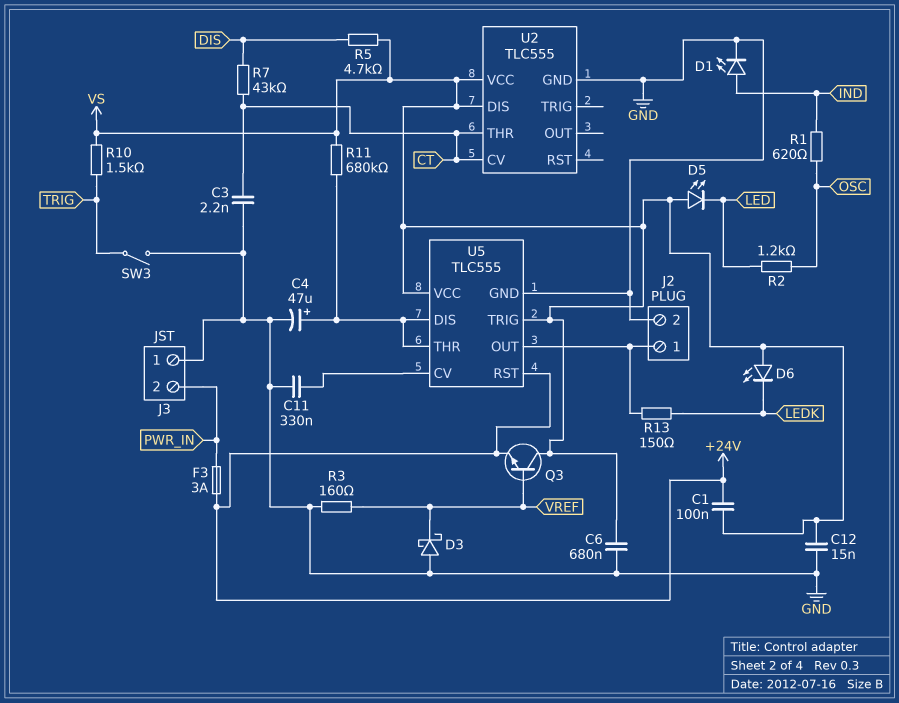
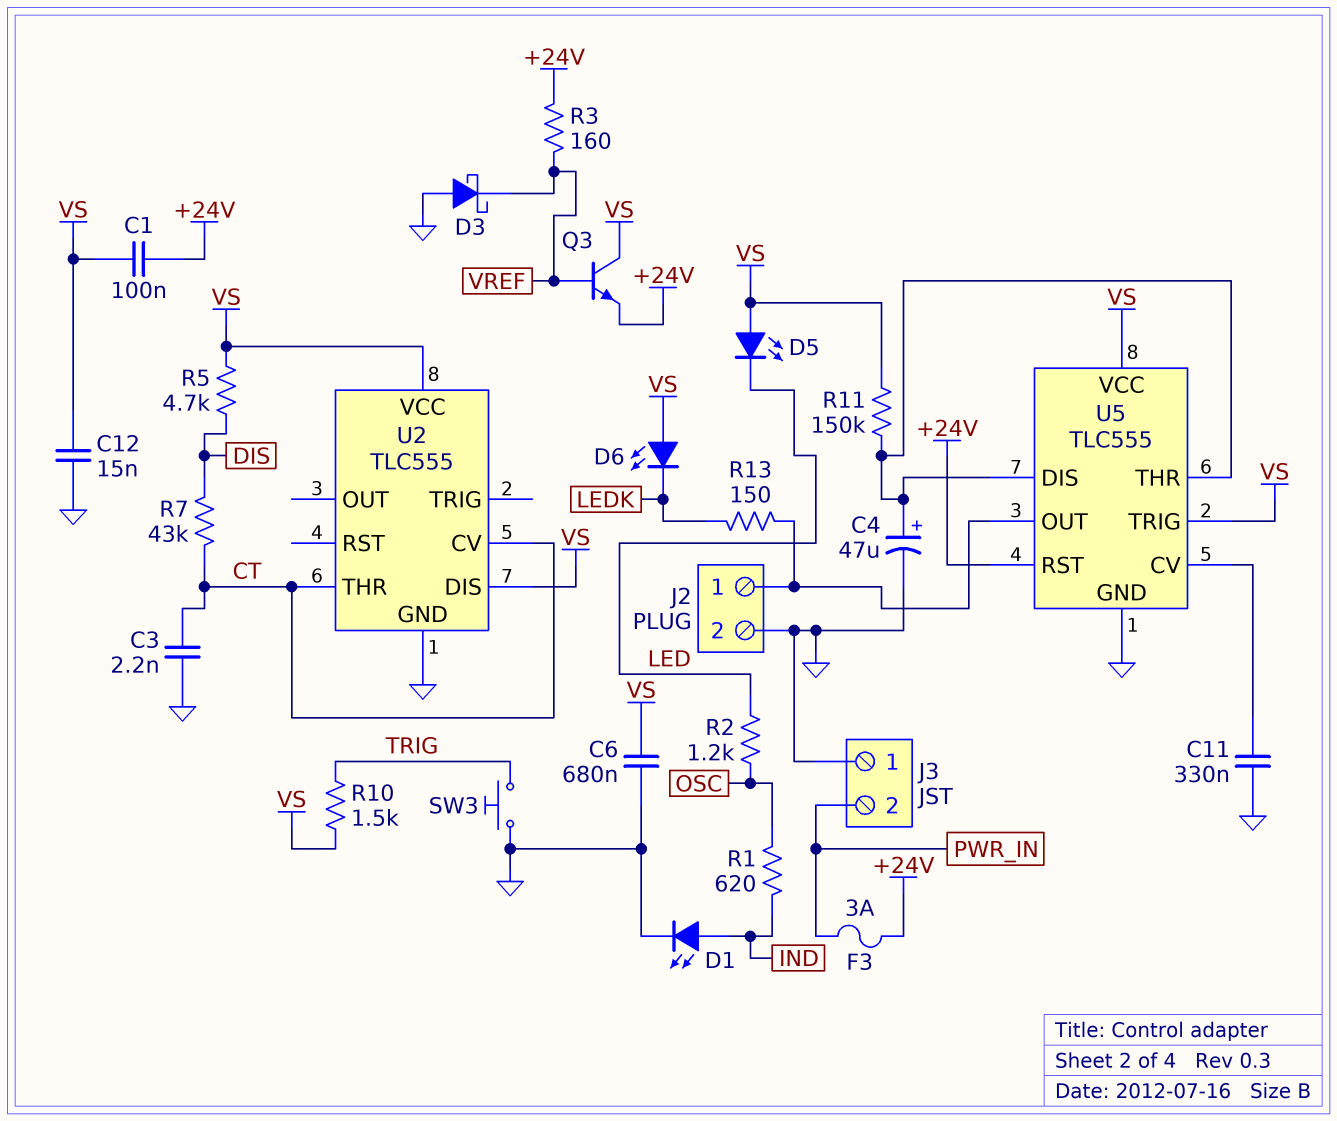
R3: 160 (GND, VREF) -> 160 (+24V, VREF)
R11: 680k (U5/DIS, VS) -> 150k (U5/DIS, VS)
SW3: switch (GND, TRIG) -> button (GND, TRIG)

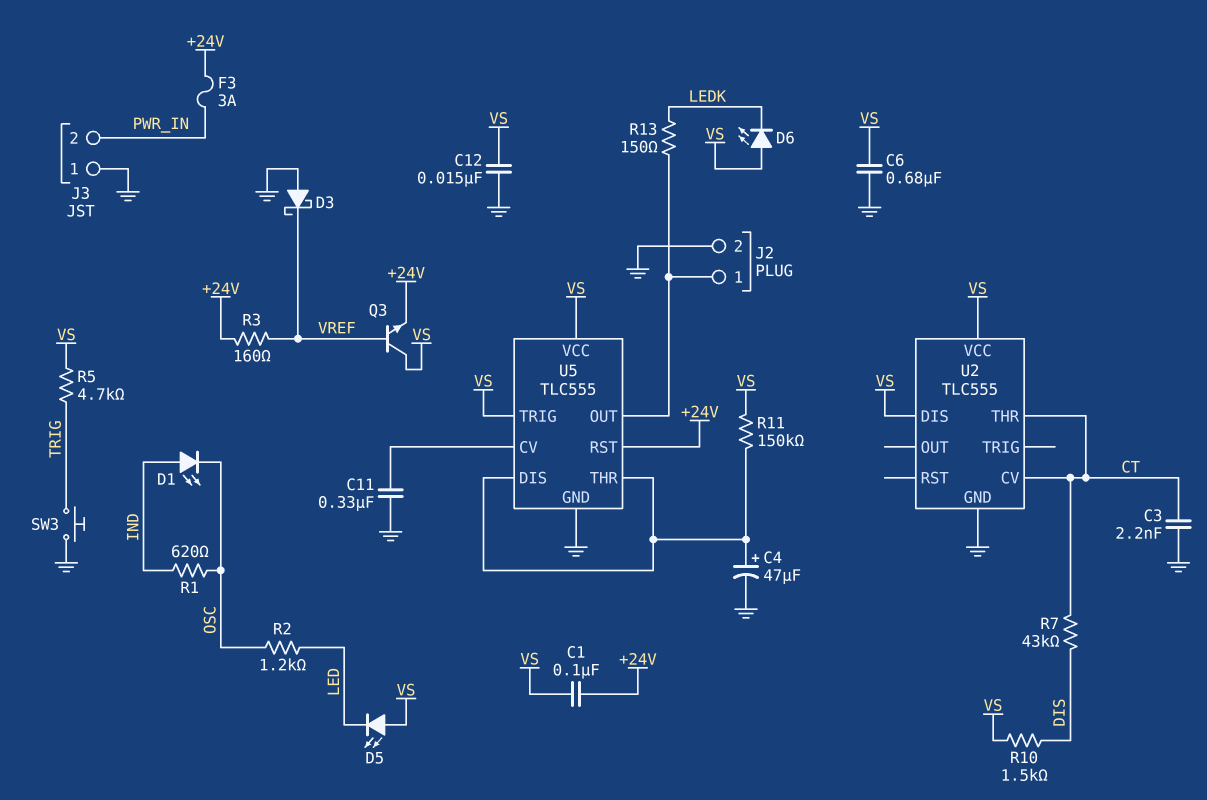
D1: LED (A IND, K GND) -> LED (A IND, K OSC)
R5: 4.7k (DIS, VS) -> 4.7k (TRIG, VS)
R10: 1.5k (TRIG, VS) -> 1.5k (DIS, VS)

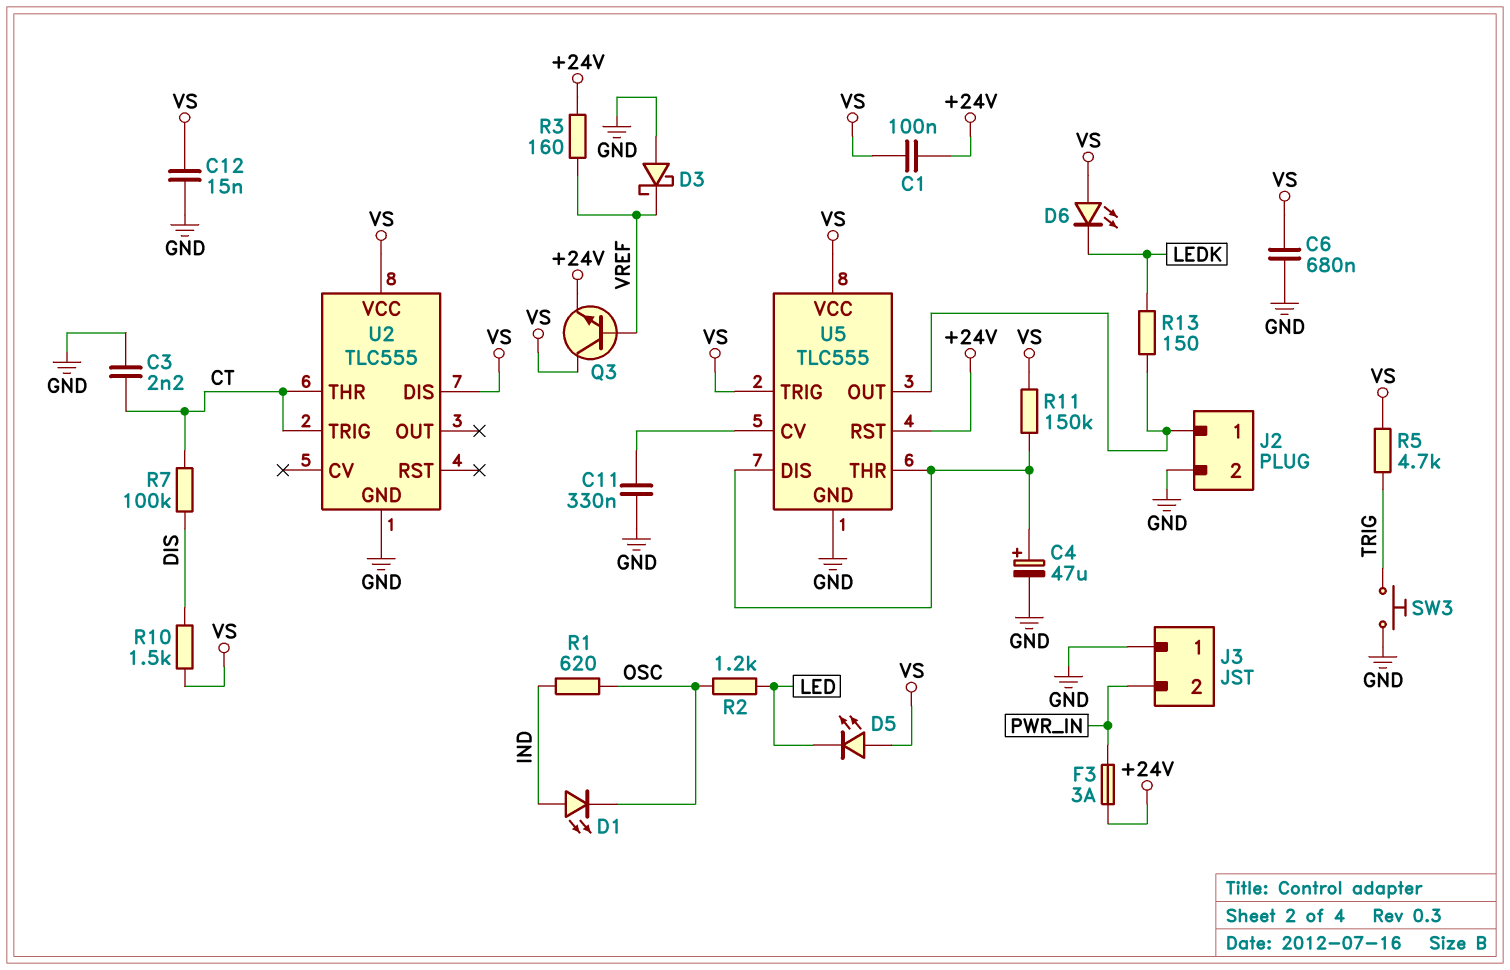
R7: 43k (CT, DIS) -> 100k (CT, DIS)
U2 pin CV: CT -> none
U2 pin TRIG: none -> CT

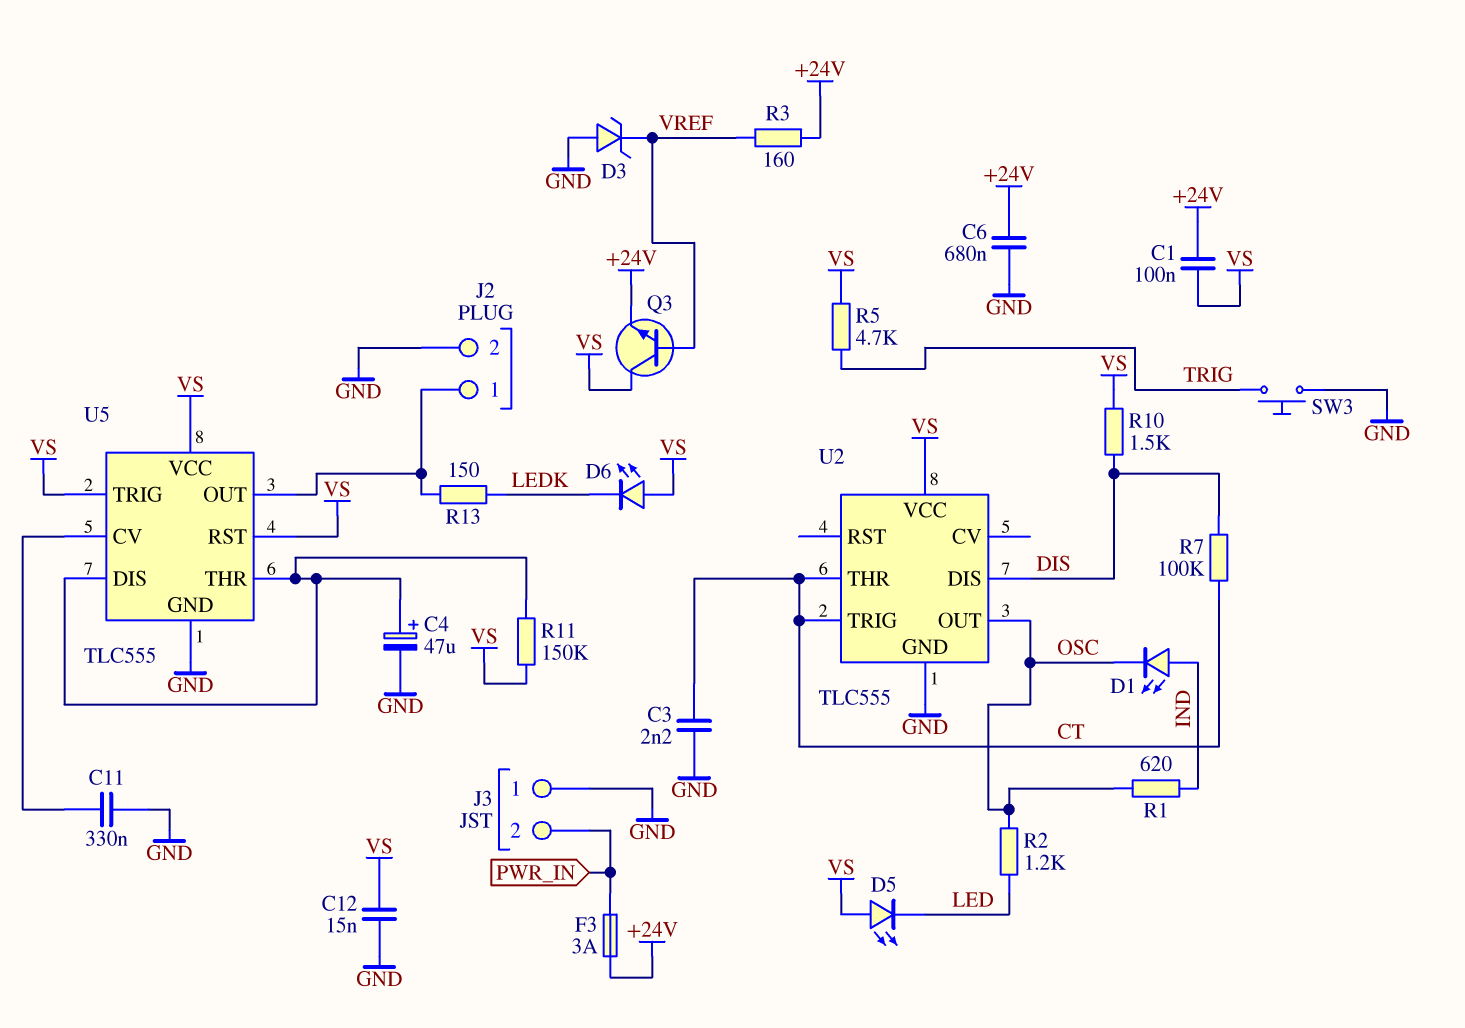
C6: 680nF (GND, VS) -> 680nF (+24V, GND)
D3: schottky (A GND, K VREF) -> zener (A GND, K VREF)
U2 pin DIS: VS -> DIS
U2 pin OUT: none -> OSC
U5 pin RST: +24V -> VS

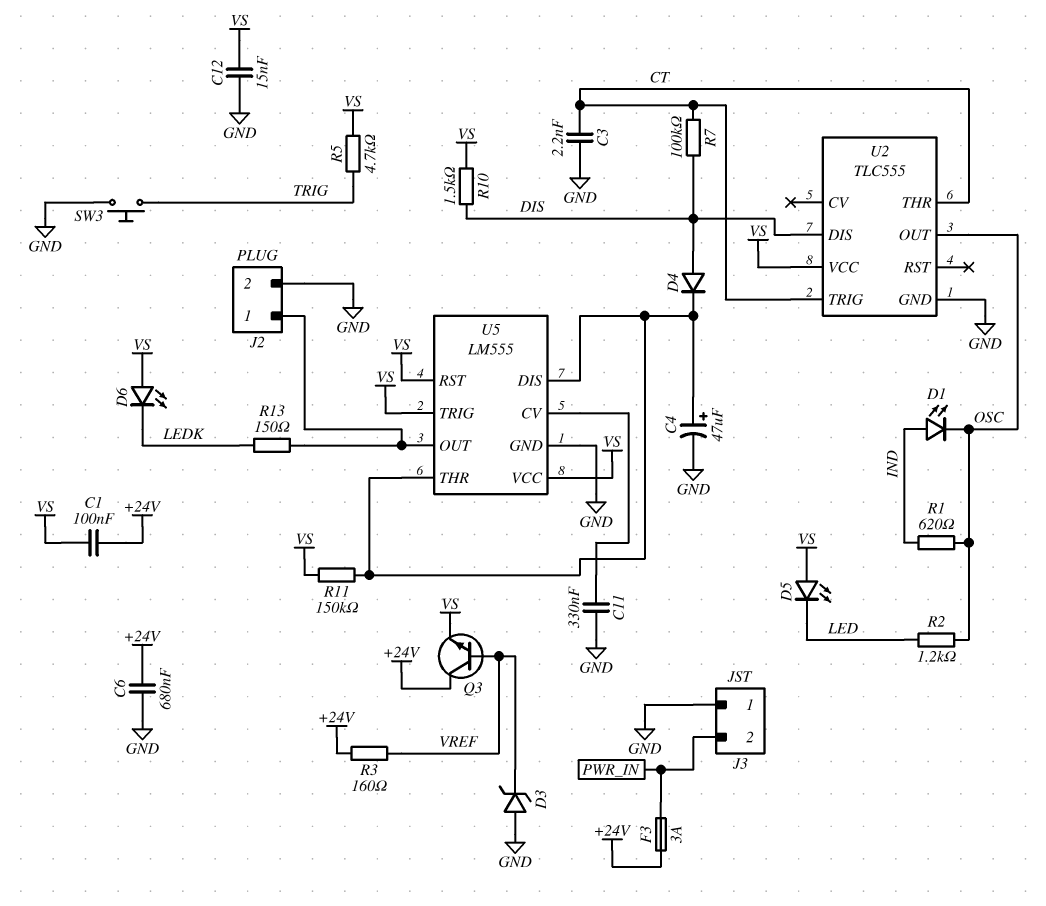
D4: none -> diode (A DIS, K U5/DIS)
Q3: NPN (B VREF, C VS, E +24V) -> NPN (B VREF, C +24V, E VS)
U5: TLC555 -> LM555

